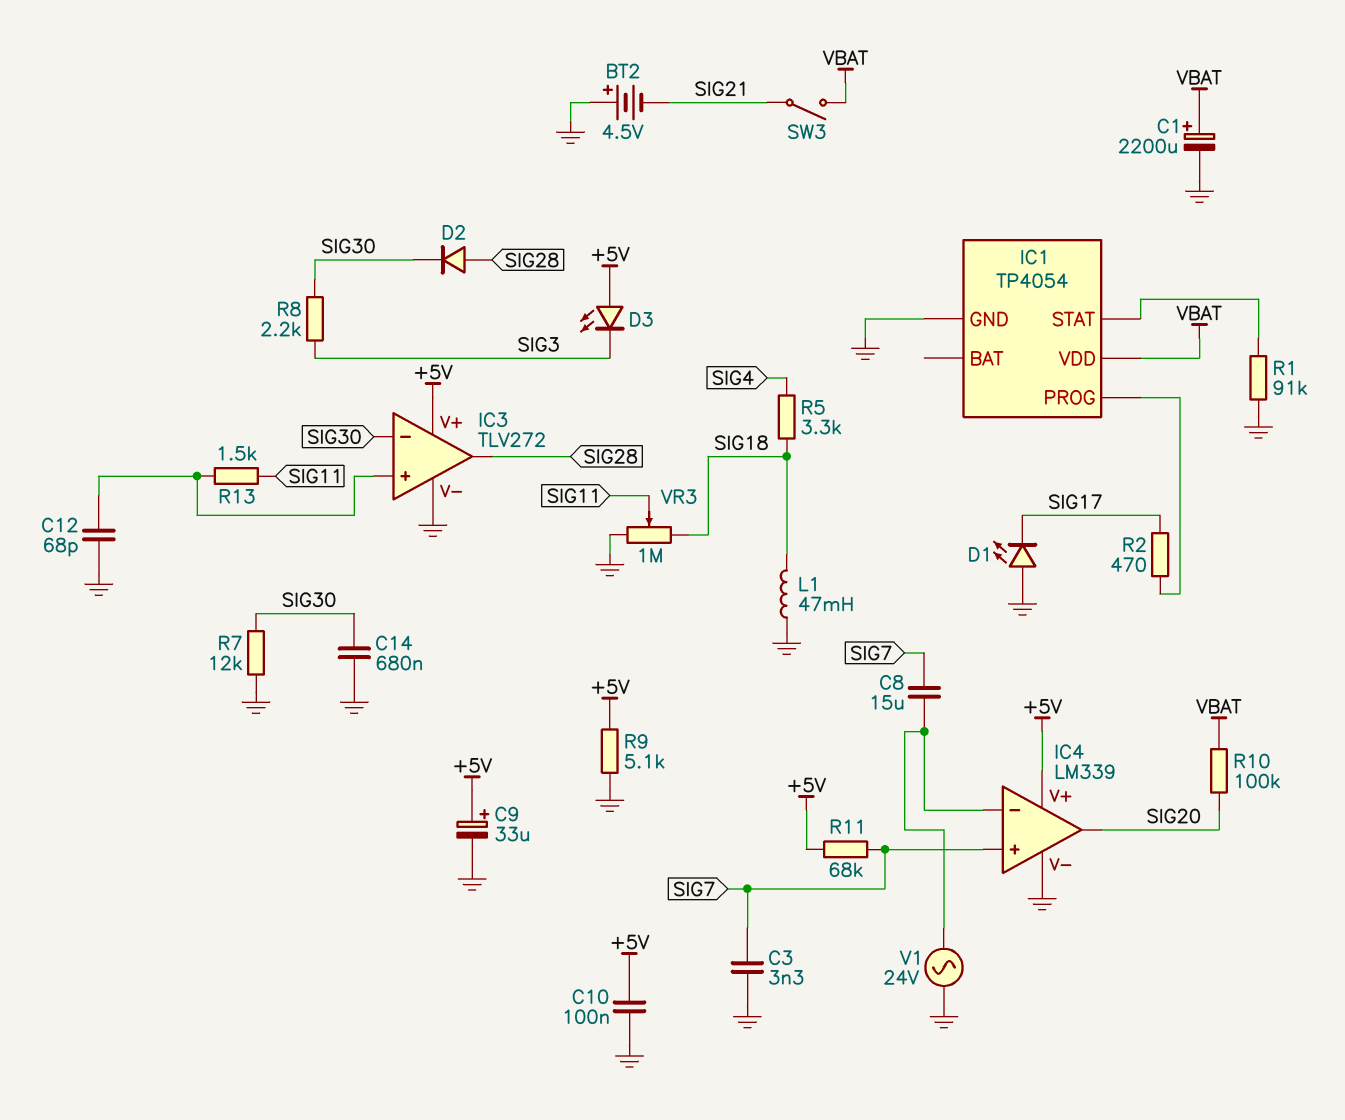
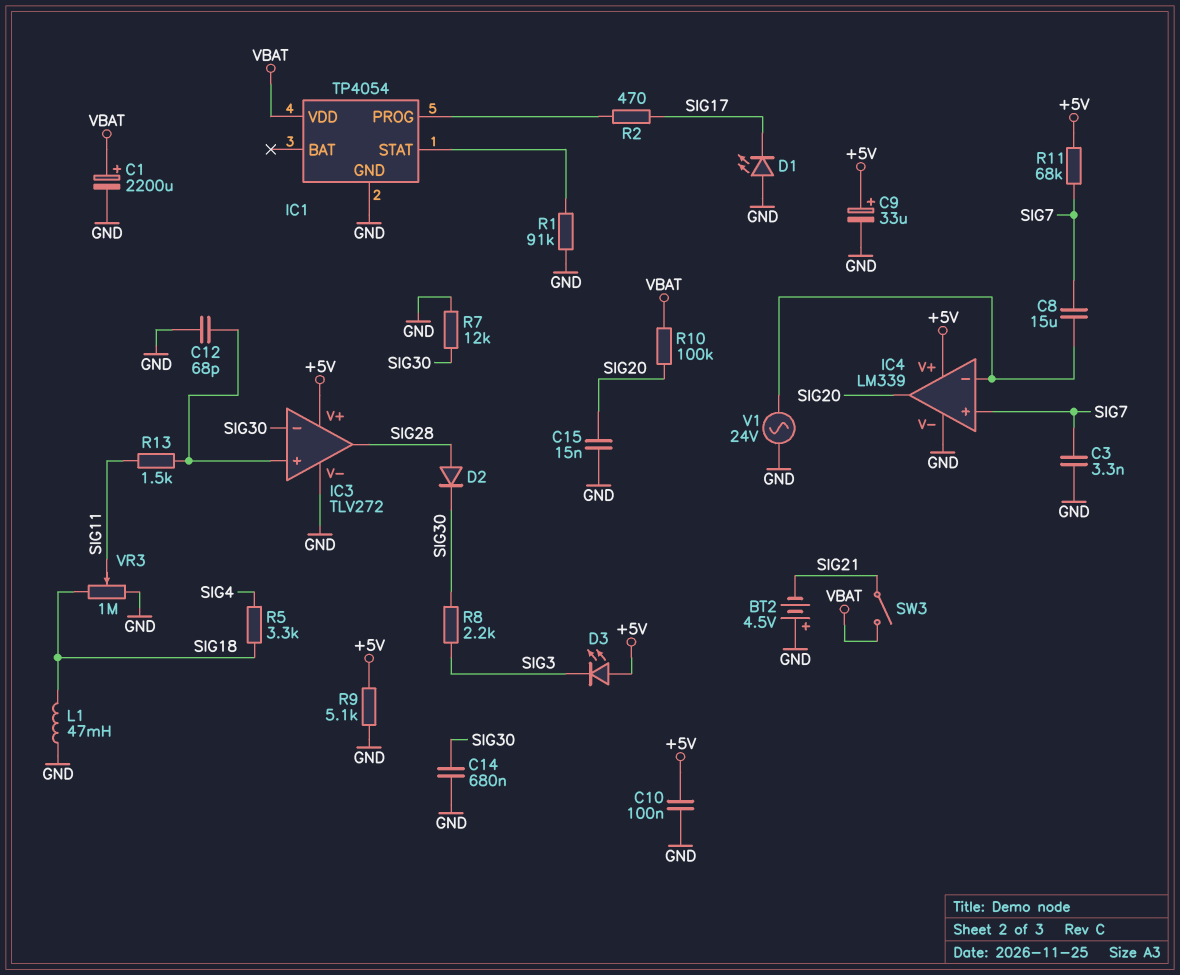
C15: none -> 15nF (GND, SIG20)

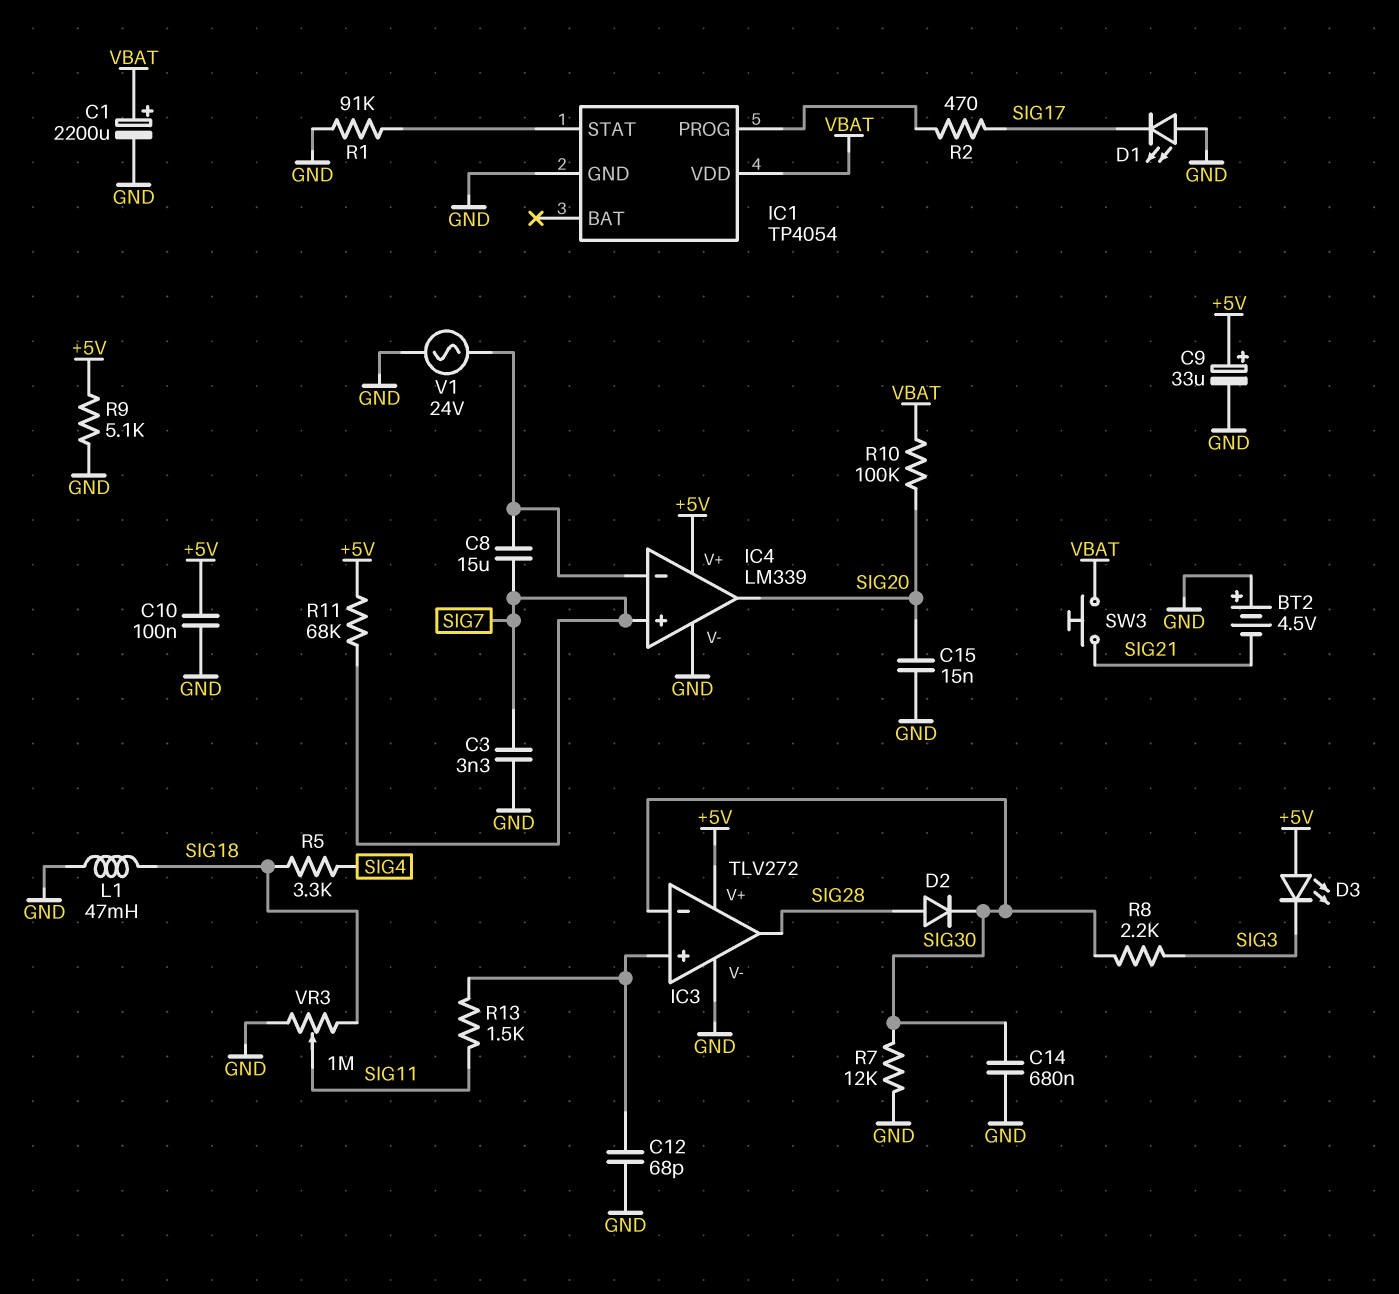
SW3: switch (SIG21, VBAT) -> button (SIG21, VBAT)

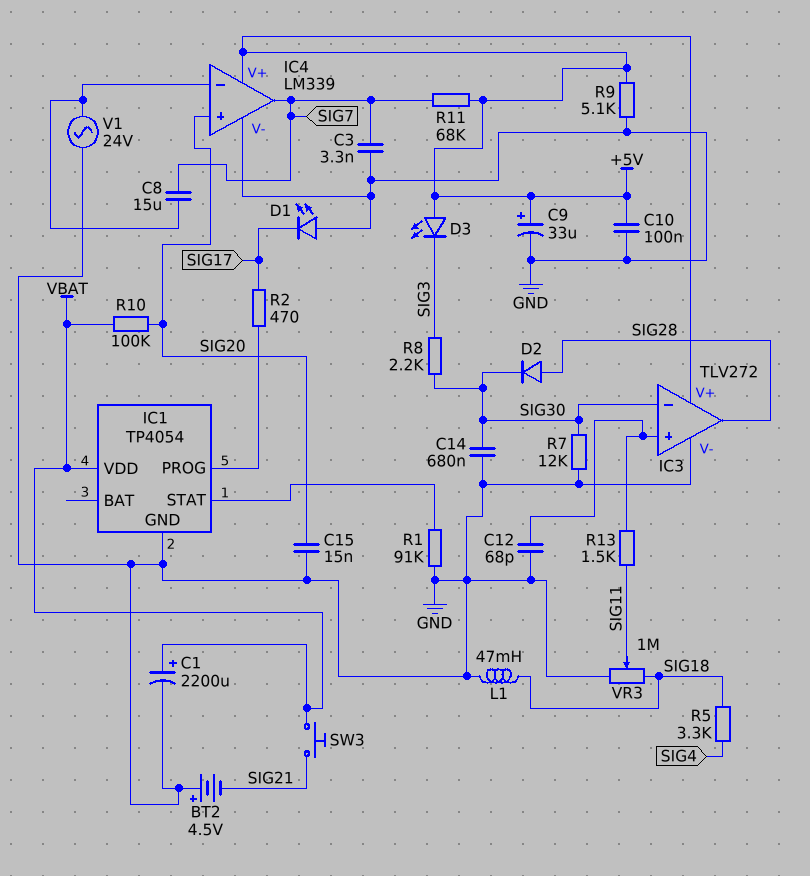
IC4 pin in+: SIG7 -> SIG20
IC4 pin out: SIG20 -> SIG7

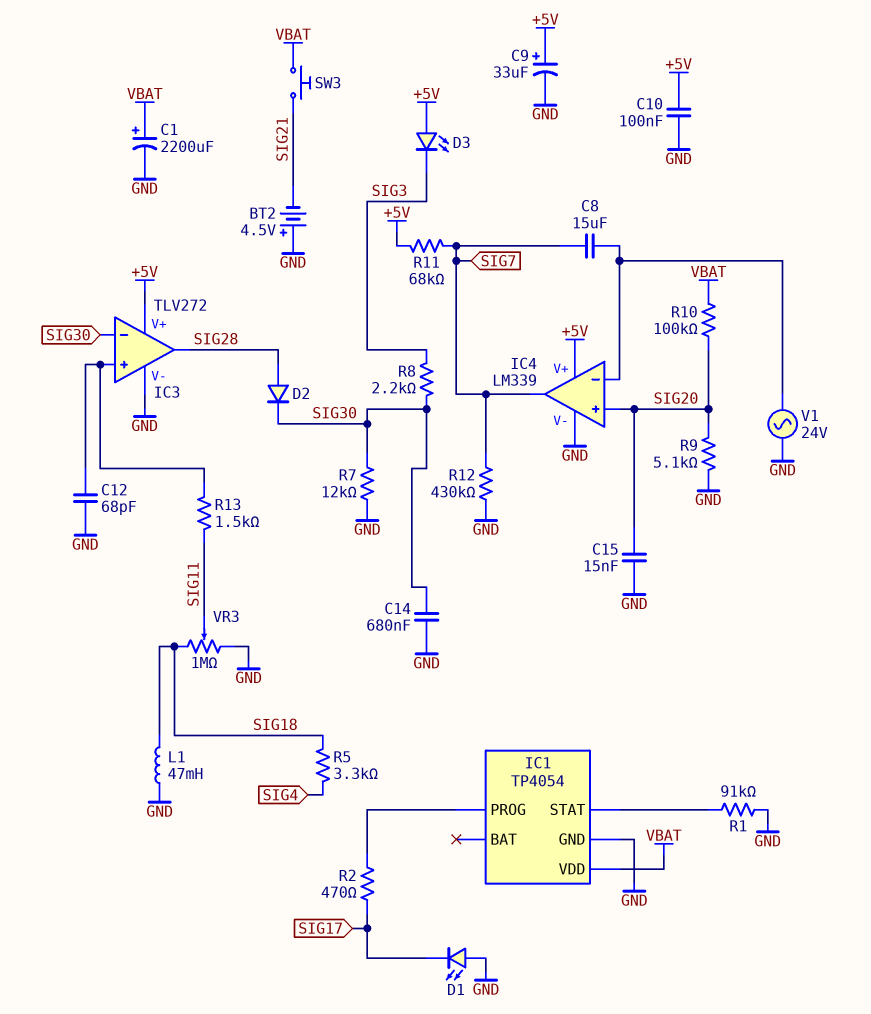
C3: 3.3nF (GND, SIG7) -> none
R9: 5.1k (+5V, GND) -> 5.1k (GND, SIG20)
R12: none -> 430k (GND, SIG7)

